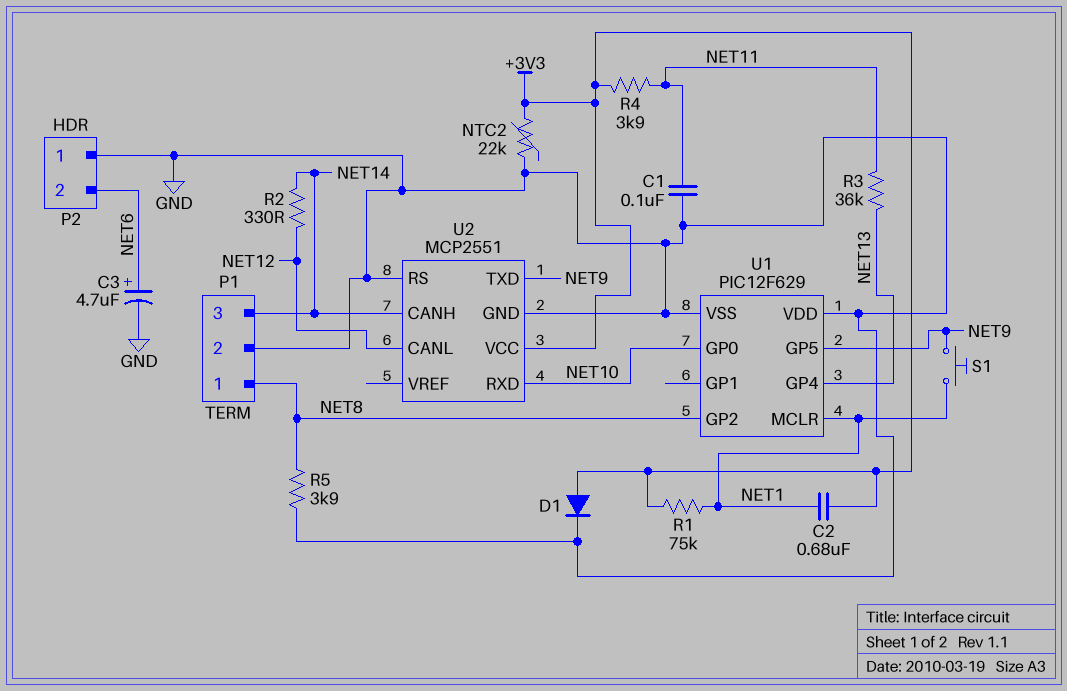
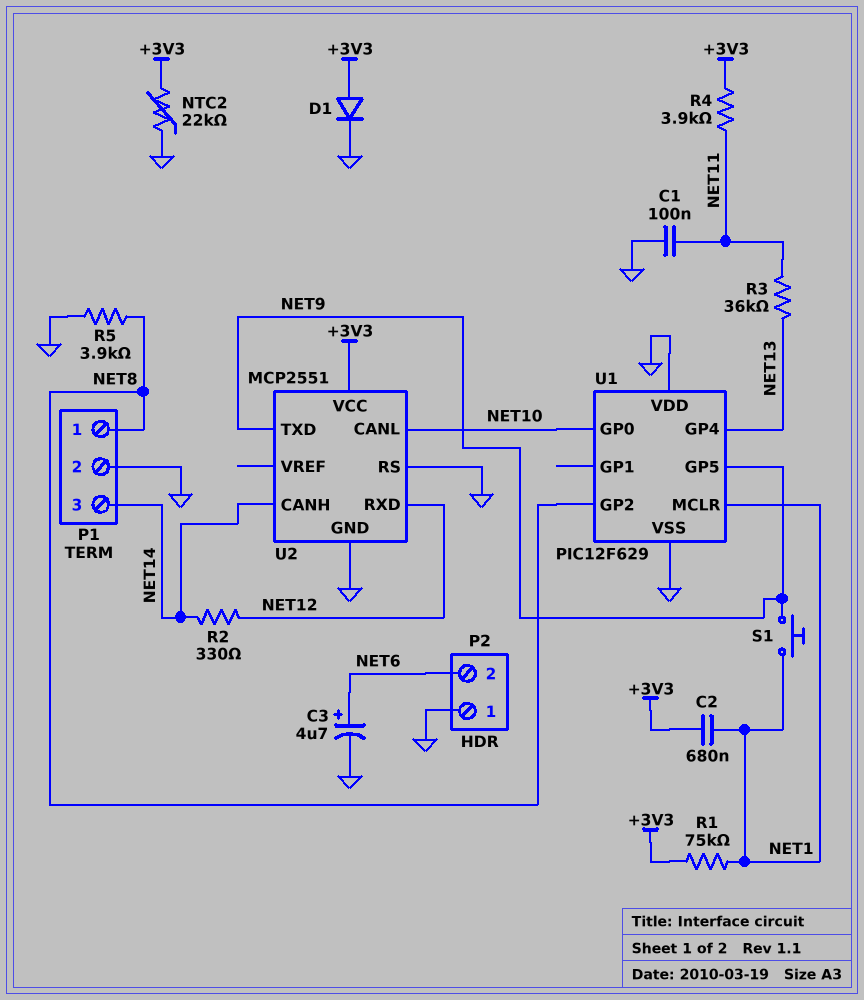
U2 pin CANL: NET12 -> NET10
U2 pin RXD: NET10 -> NET12

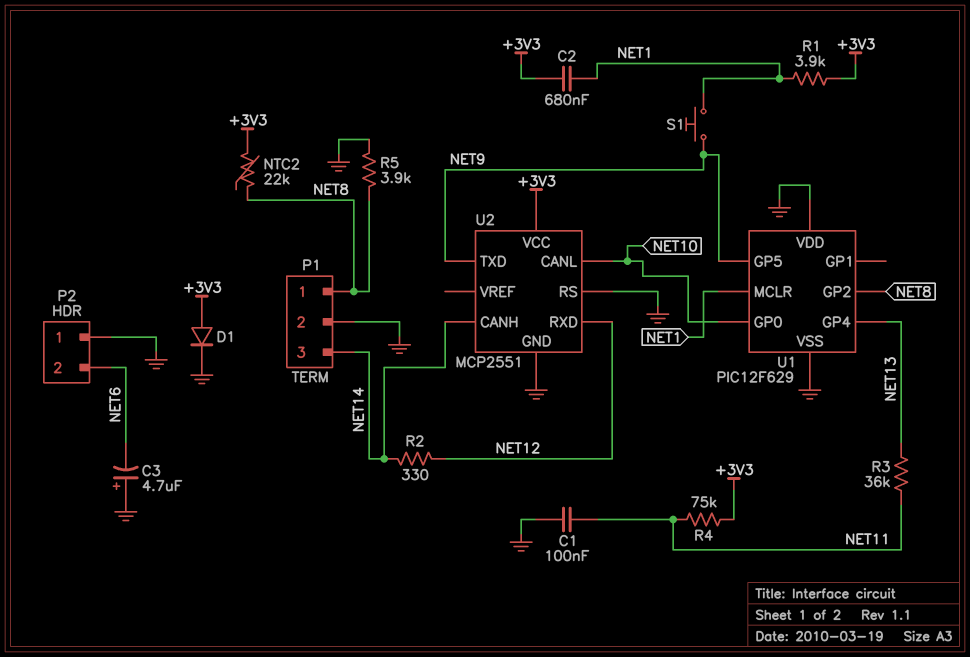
C3: 4.7uF (plus NET6, minus GND) -> 4.7uF (plus GND, minus NET6)
NTC2: 22k (+3V3, GND) -> 22k (+3V3, NET8)
R1: 75k (+3V3, NET1) -> 3.9k (+3V3, NET1)
R4: 3.9k (+3V3, NET11) -> 75k (+3V3, NET11)

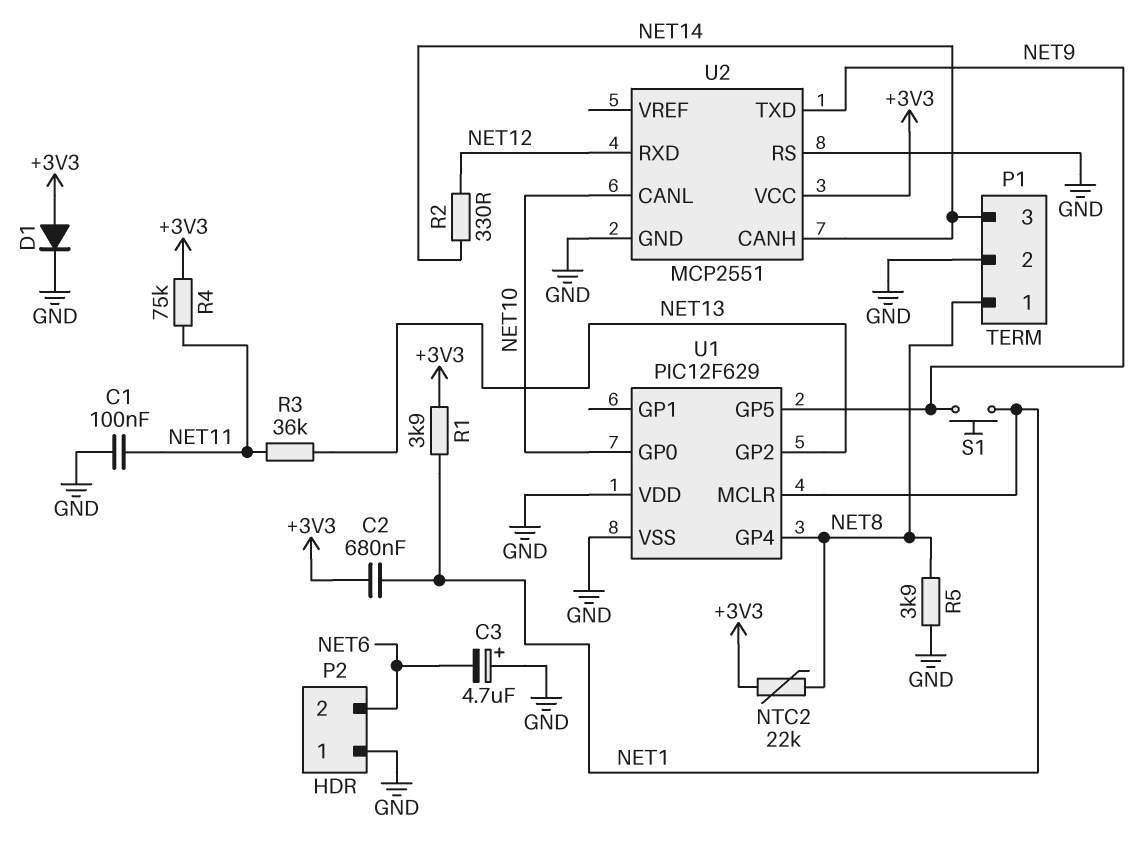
U1 pin GP2: NET8 -> NET13
U1 pin GP4: NET13 -> NET8

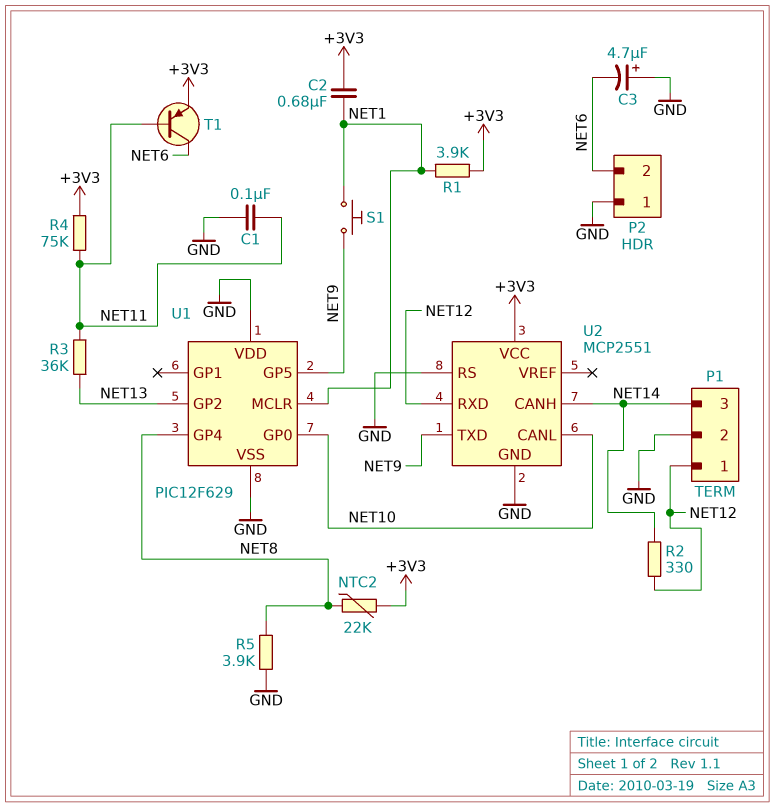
D1: diode (A +3V3, K GND) -> none
P1 pin 1: NET8 -> NET12
T1: none -> PNP (B NET11, C NET6, E +3V3)

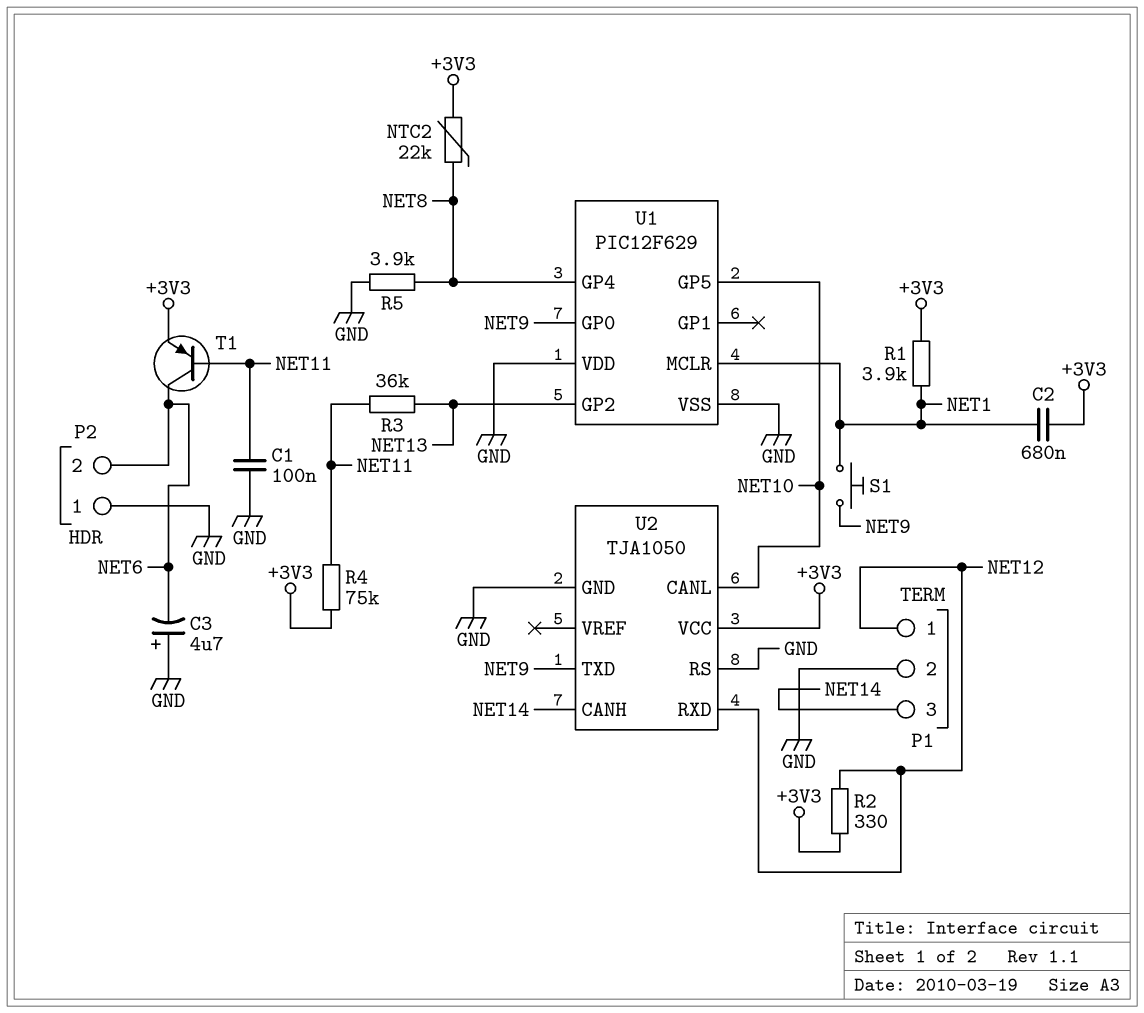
R2: 330 (NET12, NET14) -> 330 (+3V3, NET12)
U1 pin GP0: NET10 -> NET9
U1 pin GP5: NET9 -> NET10
U2: MCP2551 -> TJA1050

